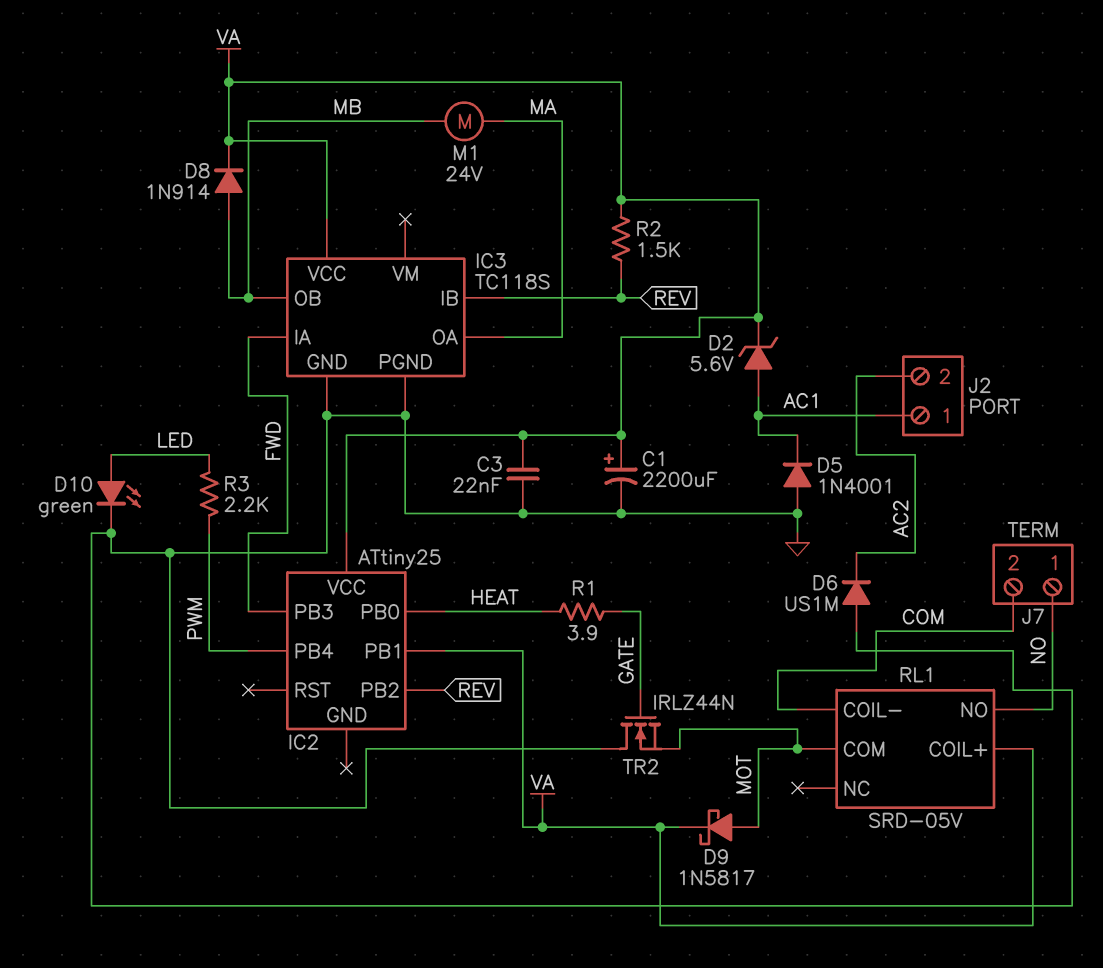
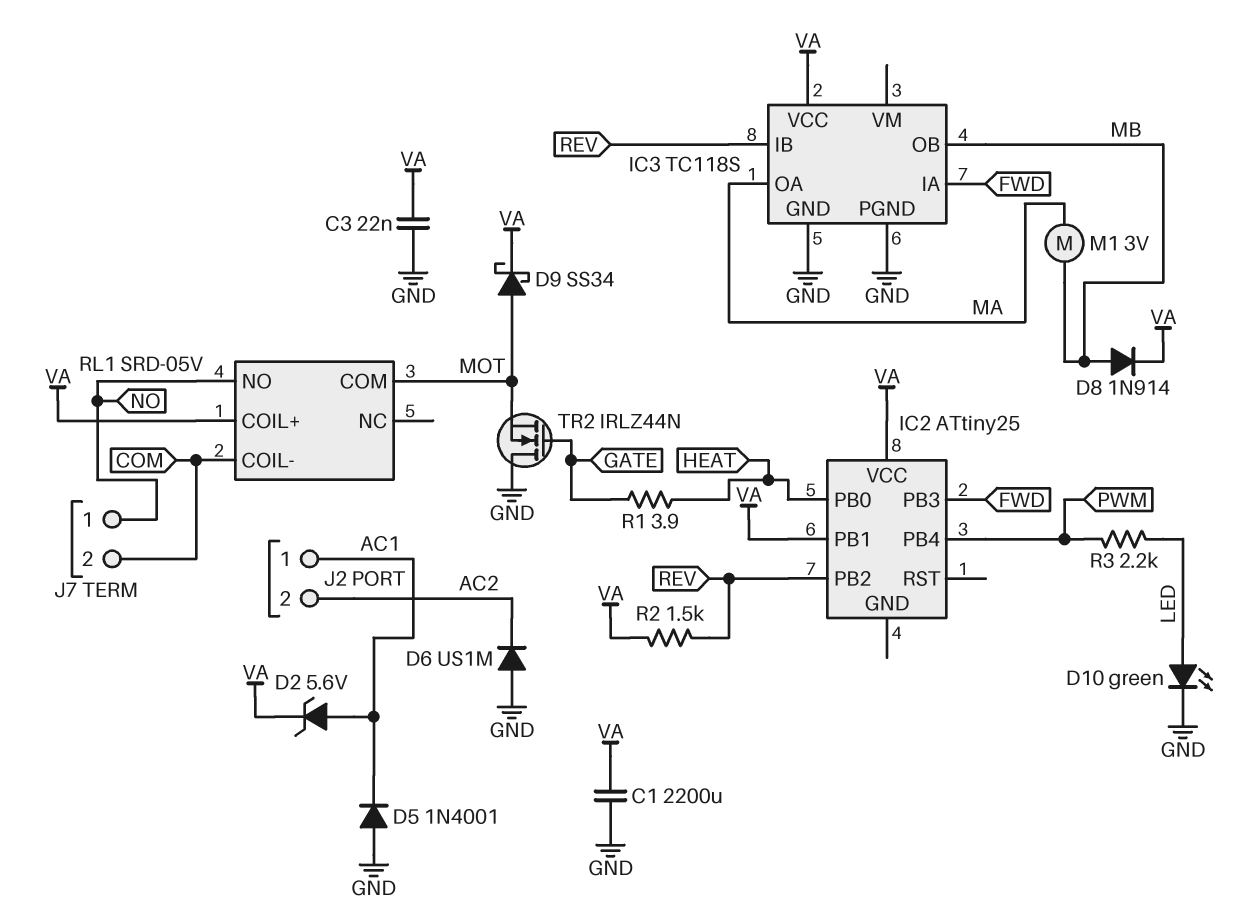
C1: 2200uF (plus VA, minus GND) -> 2200uF (GND, VA)
D9: schottky 1N5817 (A MOT, K VA) -> schottky SS34 (A MOT, K VA)
M1: motor 24V (MA, MB) -> motor 3V (MA, MB)

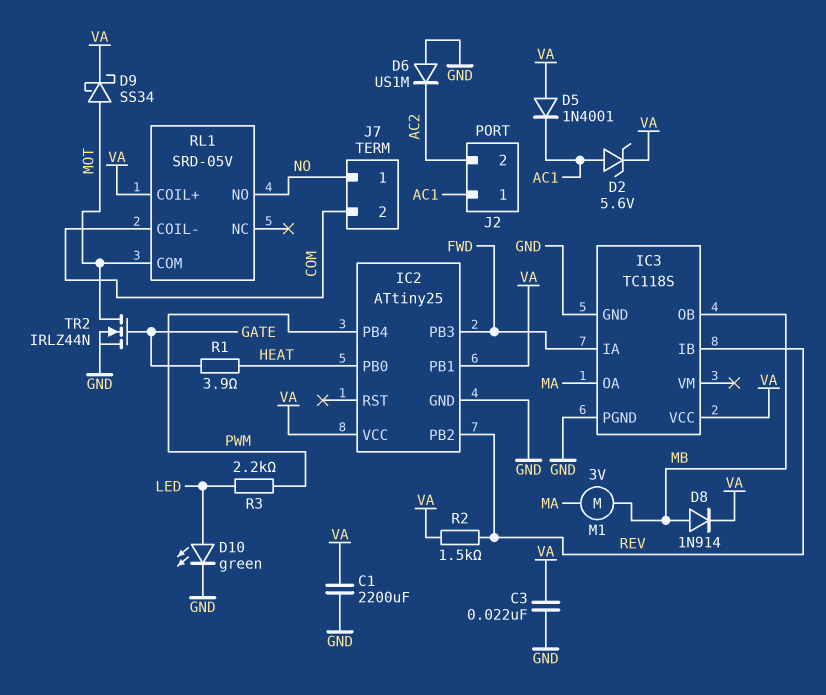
D5: diode 1N4001 (A GND, K AC1) -> diode 1N4001 (A VA, K AC1)
IC2 pin GND: none -> GND
TR2: NMOS IRLZ44N (G GATE, D GND, S MOT) -> NMOS IRLZ44N (G GATE, D MOT, S GND)

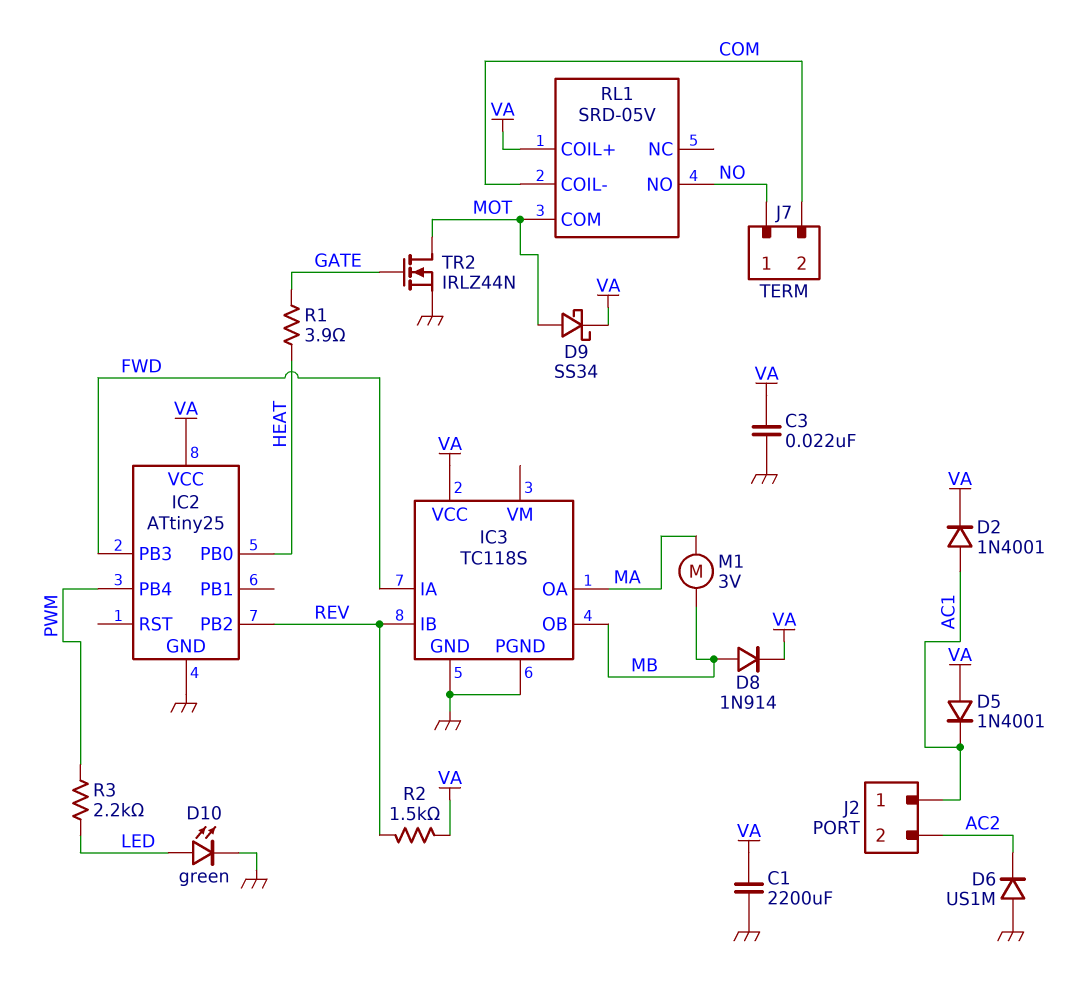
D2: zener 5.6V (A AC1, K VA) -> diode 1N4001 (A AC1, K VA)
IC2 pin PB1: VA -> none

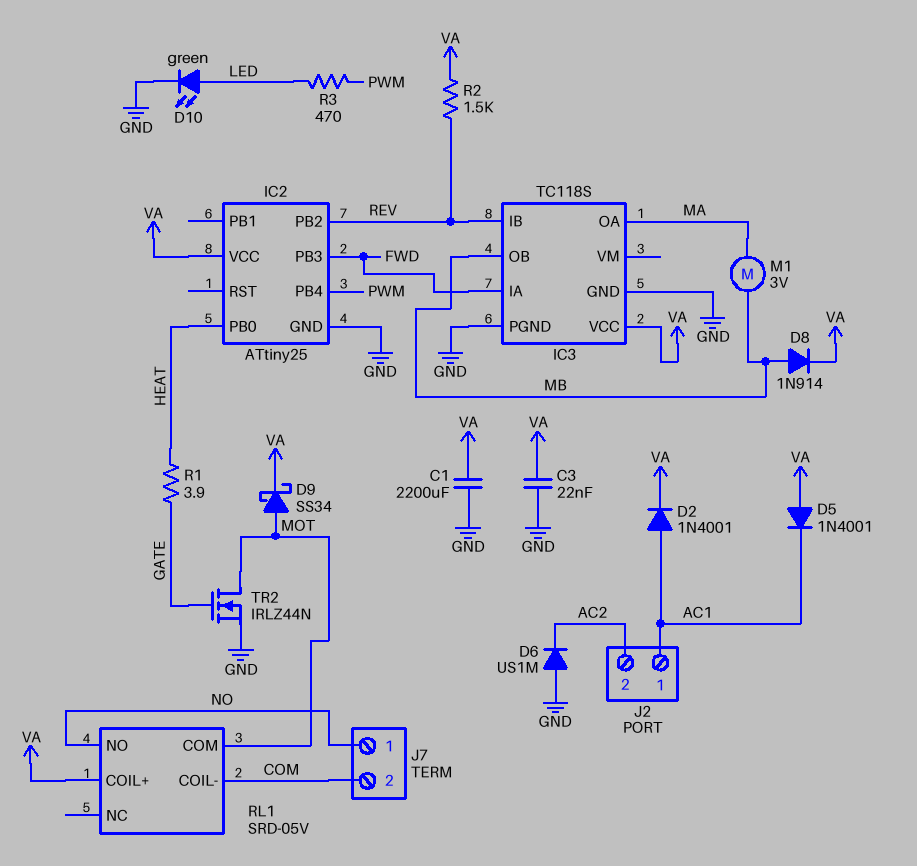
R3: 2.2k (LED, PWM) -> 470 (LED, PWM)

